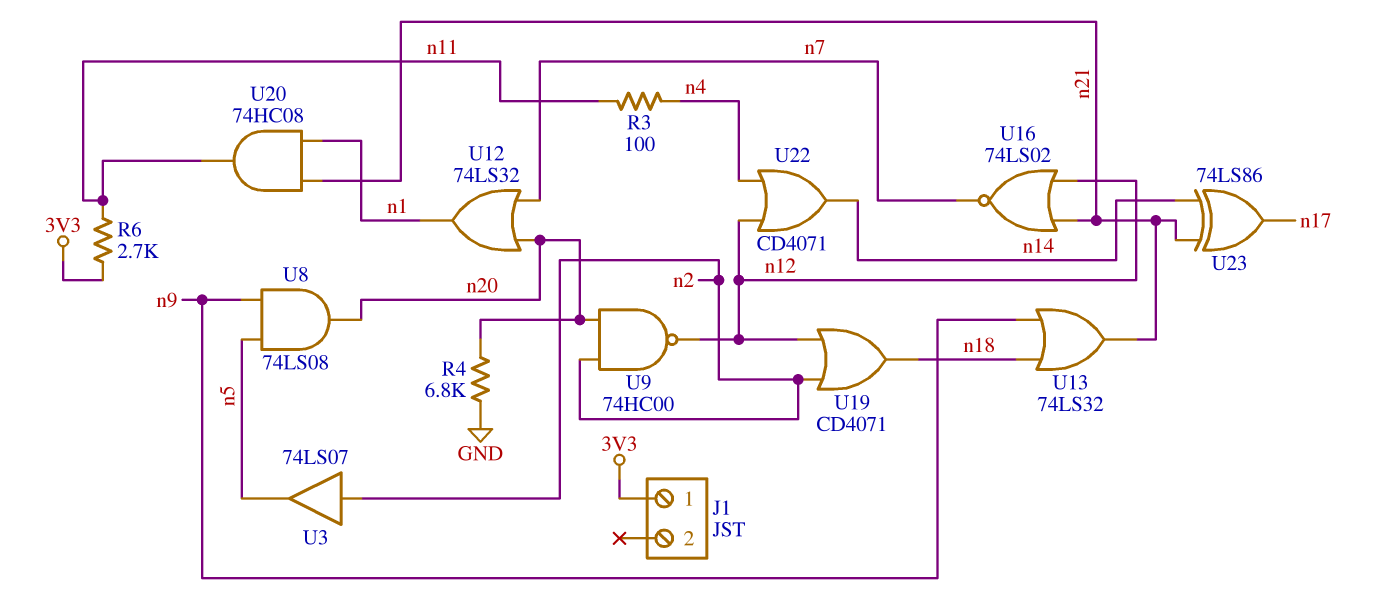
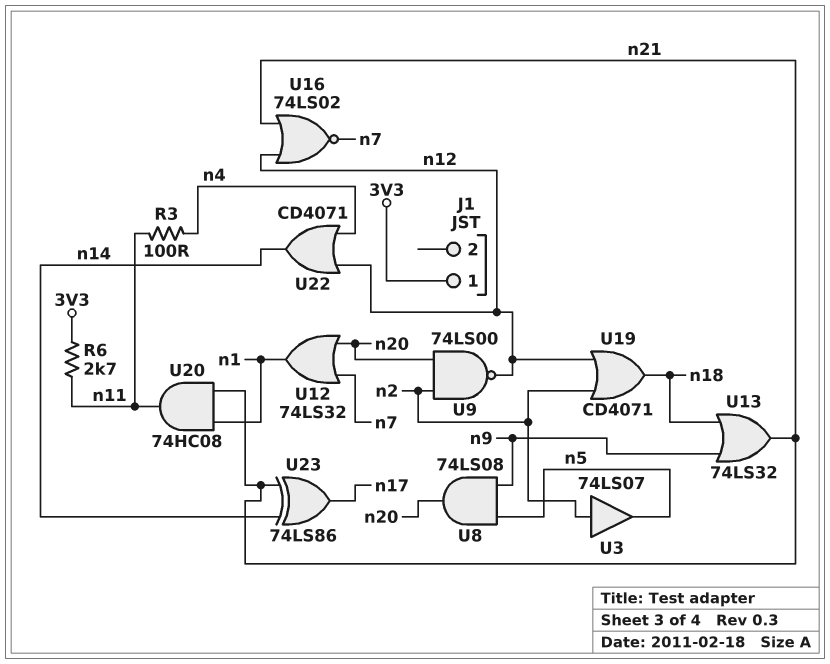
R4: 6.8k (GND, n20) -> none
U9: NAND 74HC00 (in n2, in n20, out n12) -> NAND 74LS00 (in n2, in n20, out n12)

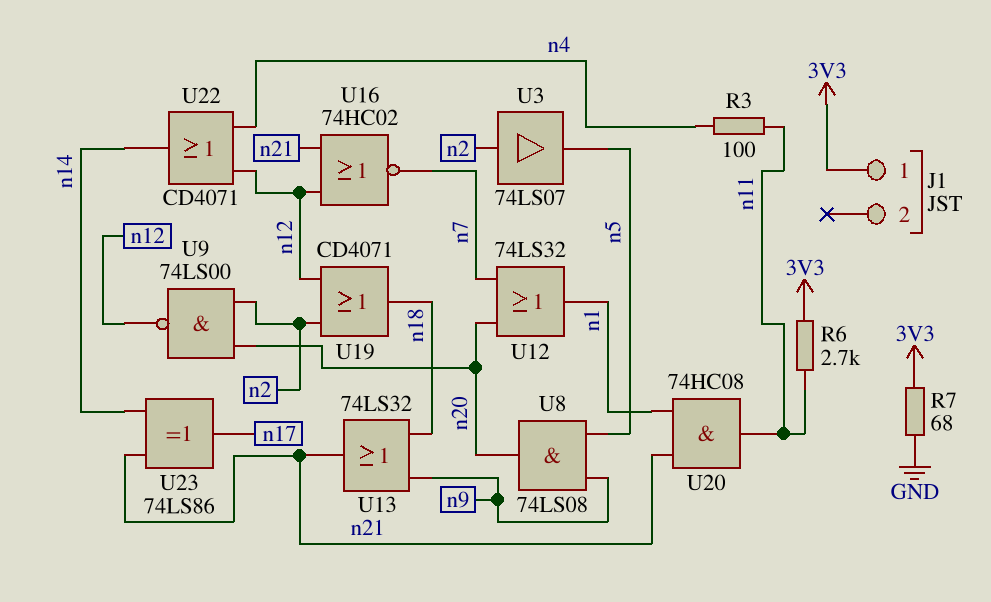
R7: none -> 68 (3V3, GND)
U16: NOR 74LS02 (in n12, in n21, out n7) -> NOR 74HC02 (in n12, in n21, out n7)

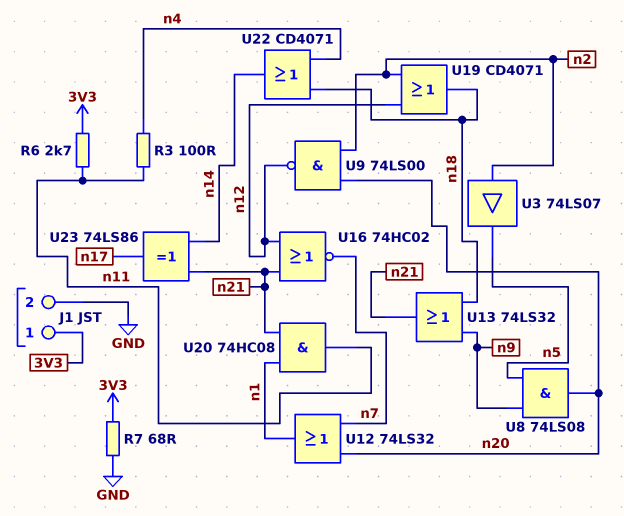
J1 pin 2: none -> GND
U22: OR CD4071 (in n4, in n12, out n14) -> OR CD4071 (in n4, in n18, out n14)

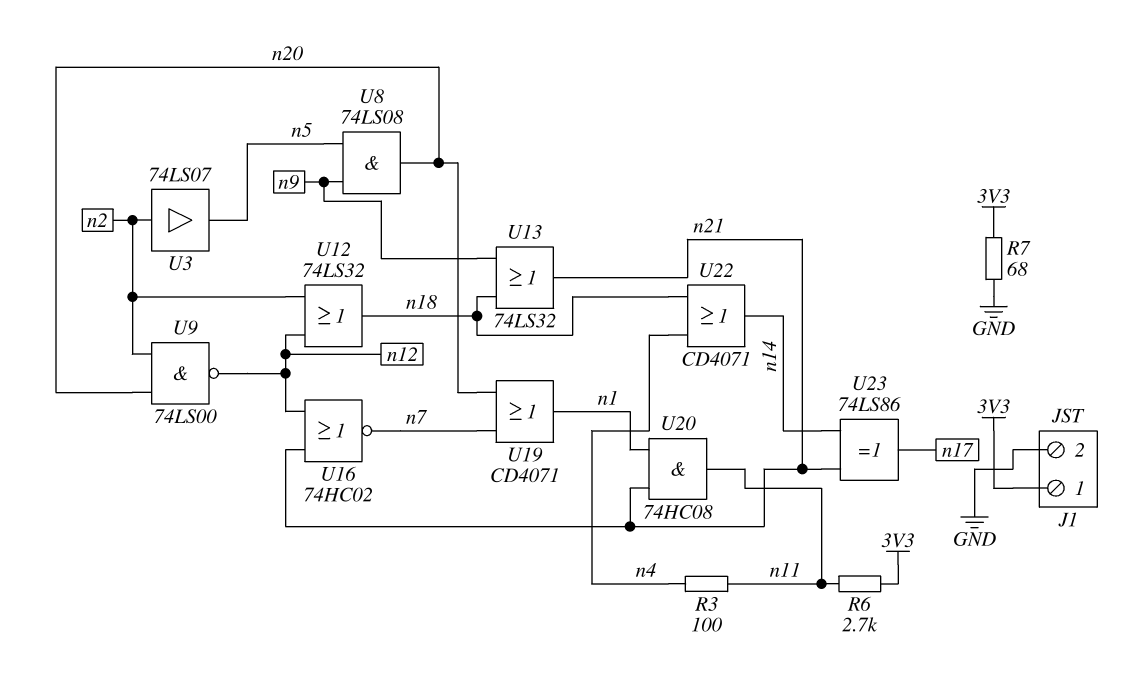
U12: OR 74LS32 (in n7, in n20, out n1) -> OR 74LS32 (in n2, in n12, out n18)
U19: OR CD4071 (in n2, in n12, out n18) -> OR CD4071 (in n7, in n20, out n1)

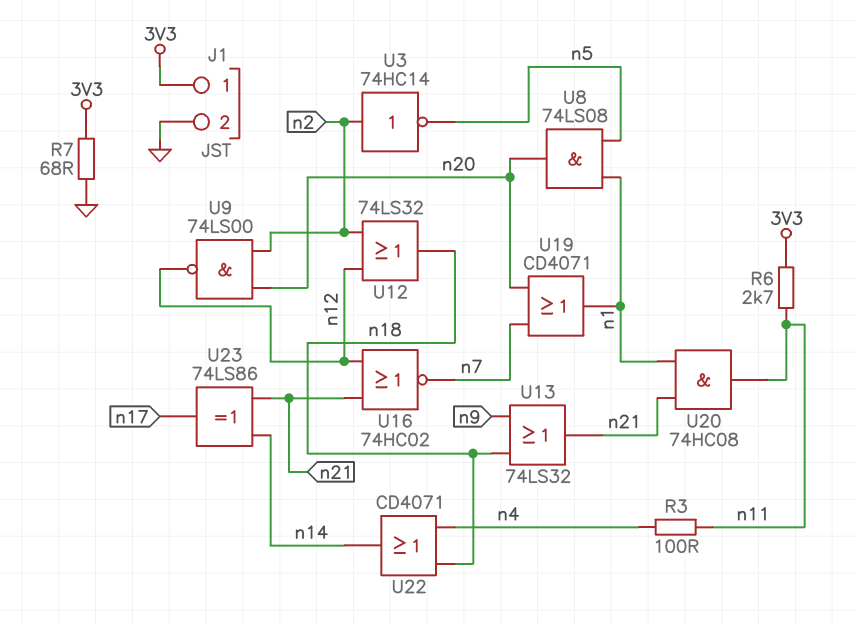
U3: buffer 74LS07 (in n2, out n5) -> NOT 74HC14 (in n2, out n5)
U8: AND 74LS08 (in n5, in n9, out n20) -> AND 74LS08 (in n1, in n5, out n20)

